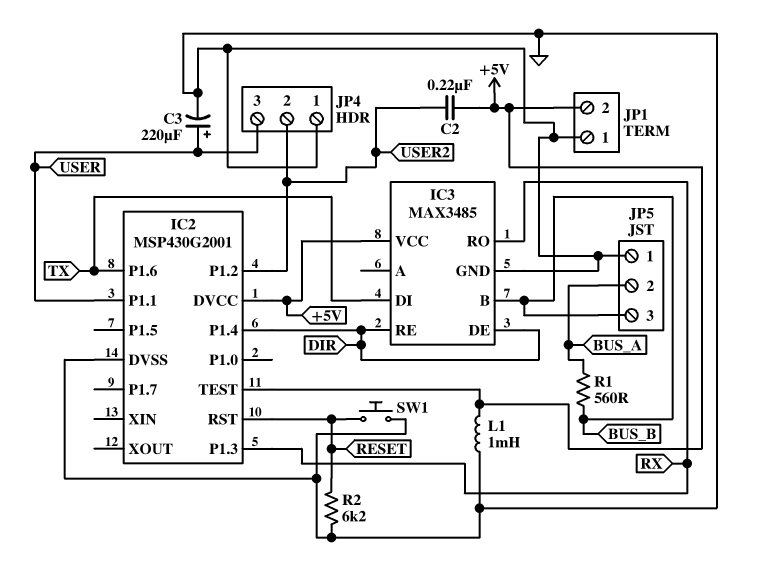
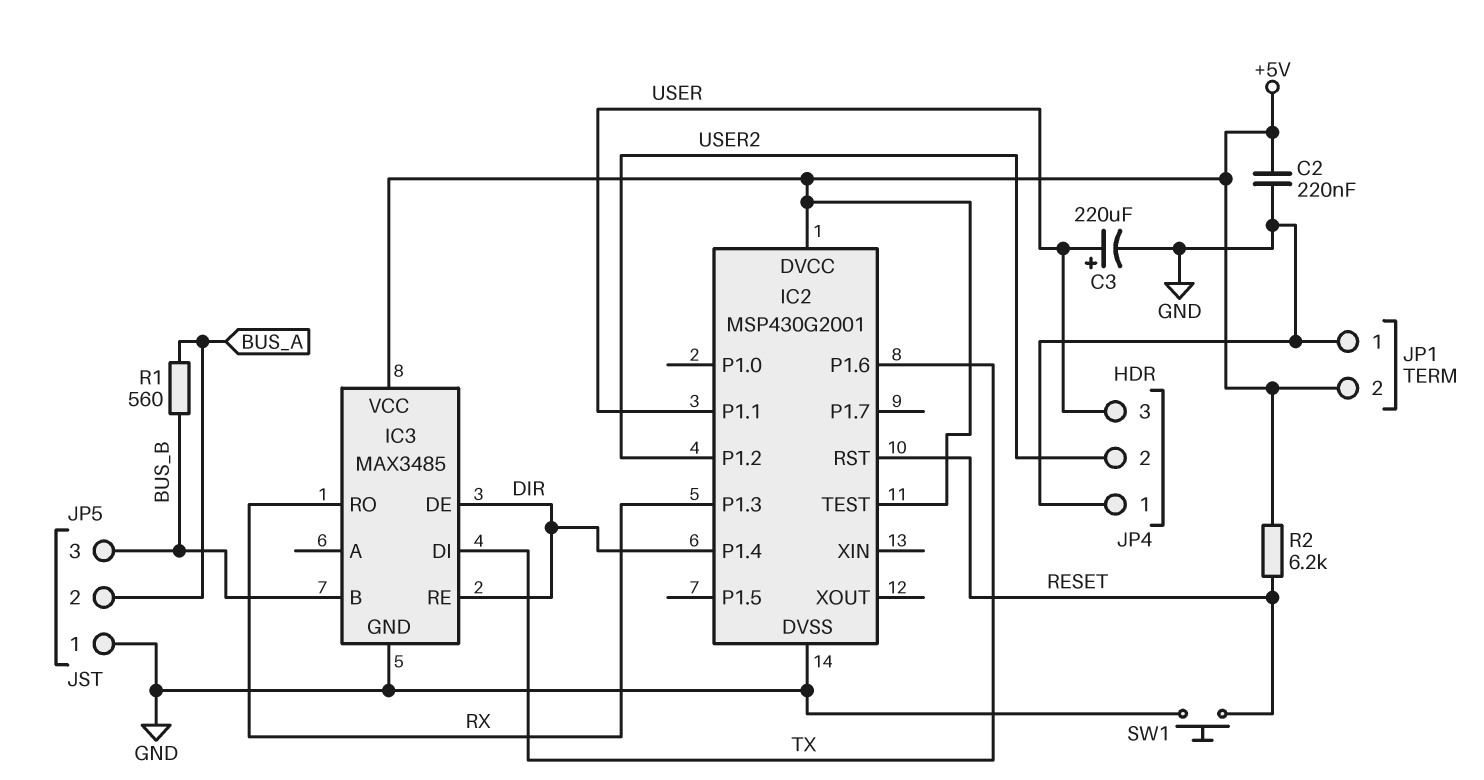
C2: 220nF (+5V, USER2) -> 220nF (+5V, GND)
L1: 1mH (+5V, GND) -> none
R2: 6.2k (GND, RESET) -> 6.2k (+5V, RESET)

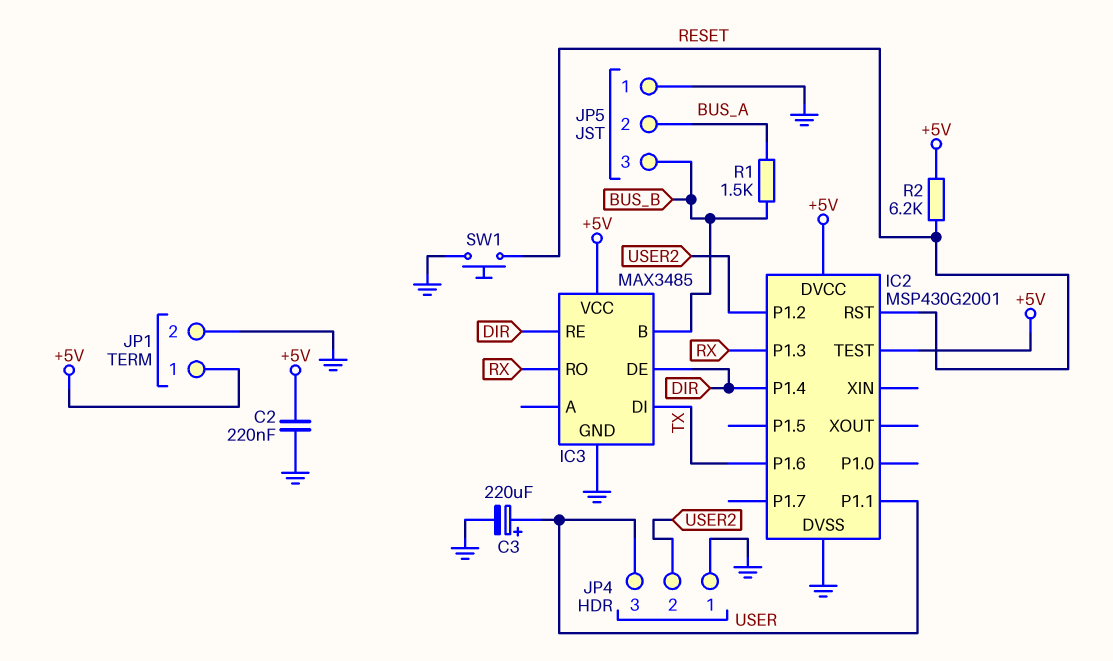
JP1 pin 1: GND -> +5V
JP1 pin 2: +5V -> GND
R1: 560 (BUS_A, BUS_B) -> 1.5k (BUS_A, BUS_B)

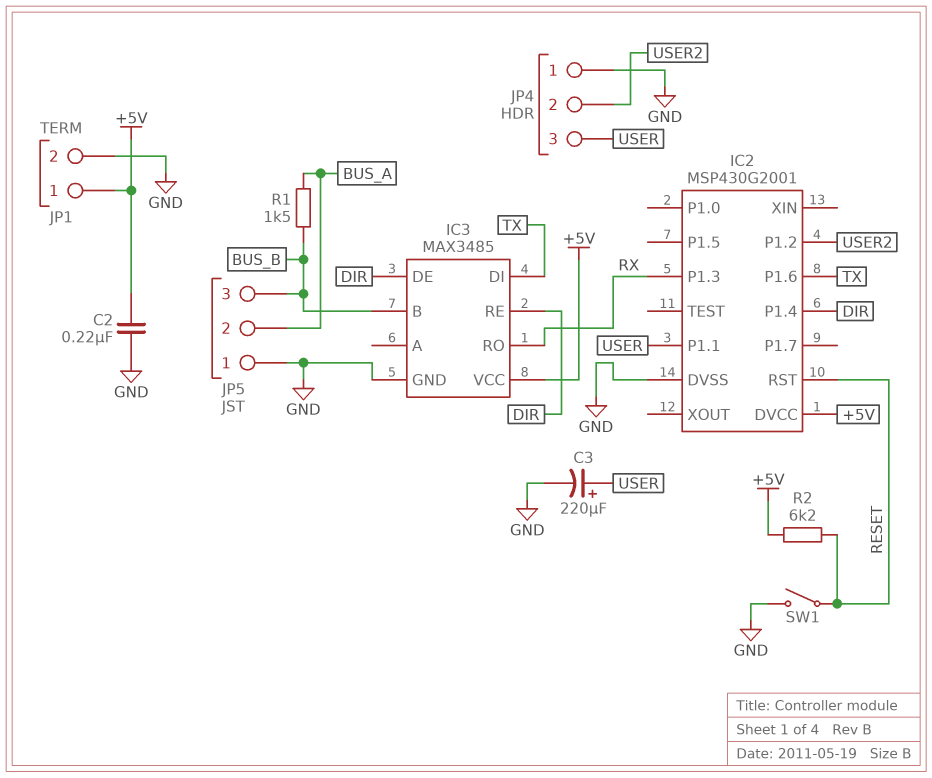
IC2 pin TEST: +5V -> none
SW1: button (GND, RESET) -> switch (GND, RESET)

